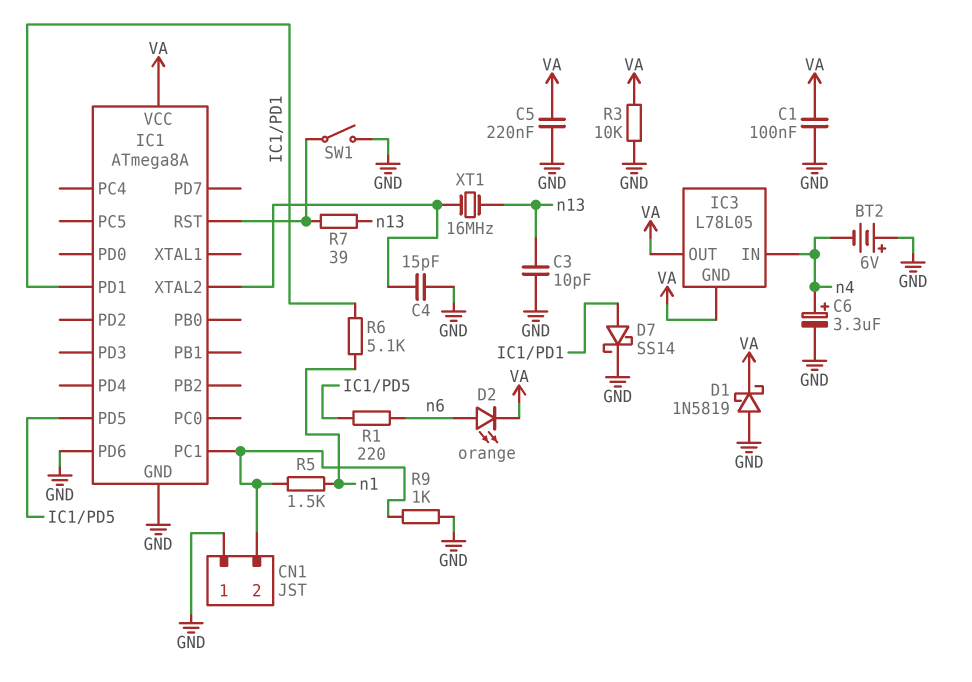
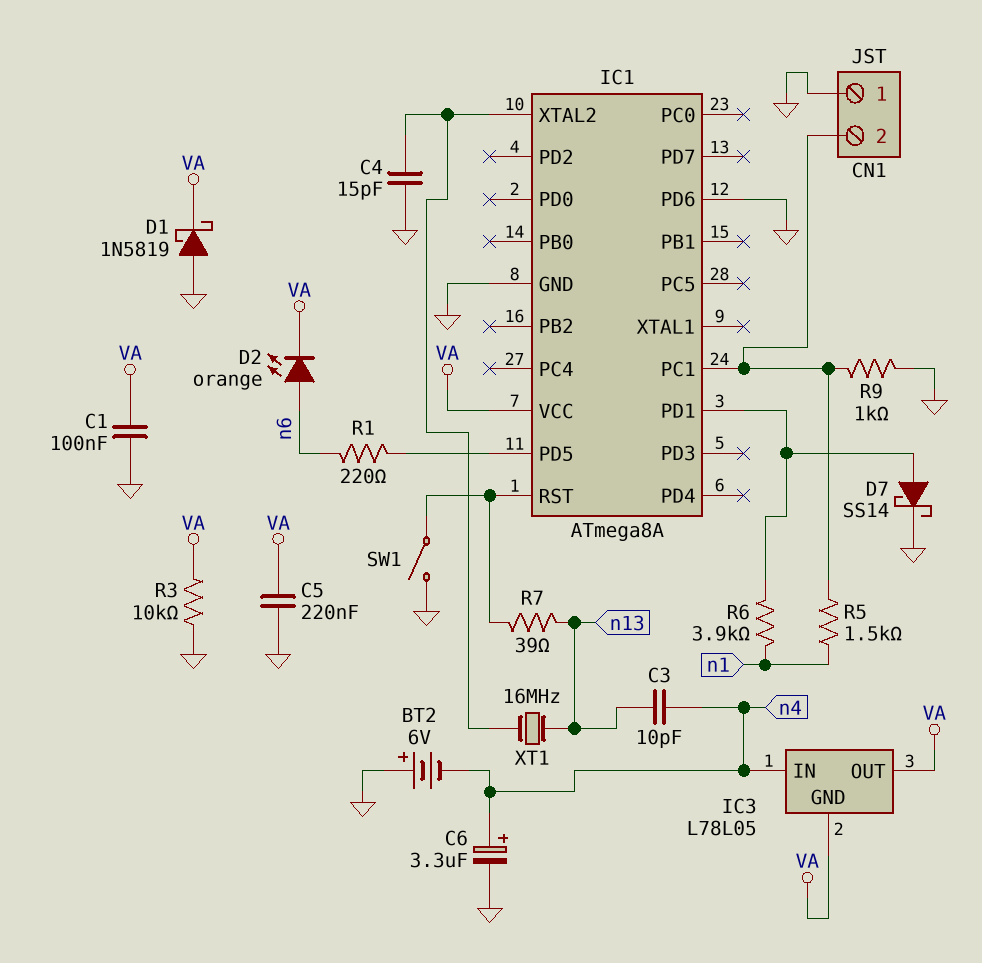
C3: 10pF (GND, n13) -> 10pF (n4, n13)
R6: 5.1k (IC1/PD1, n1) -> 3.9k (IC1/PD1, n1)

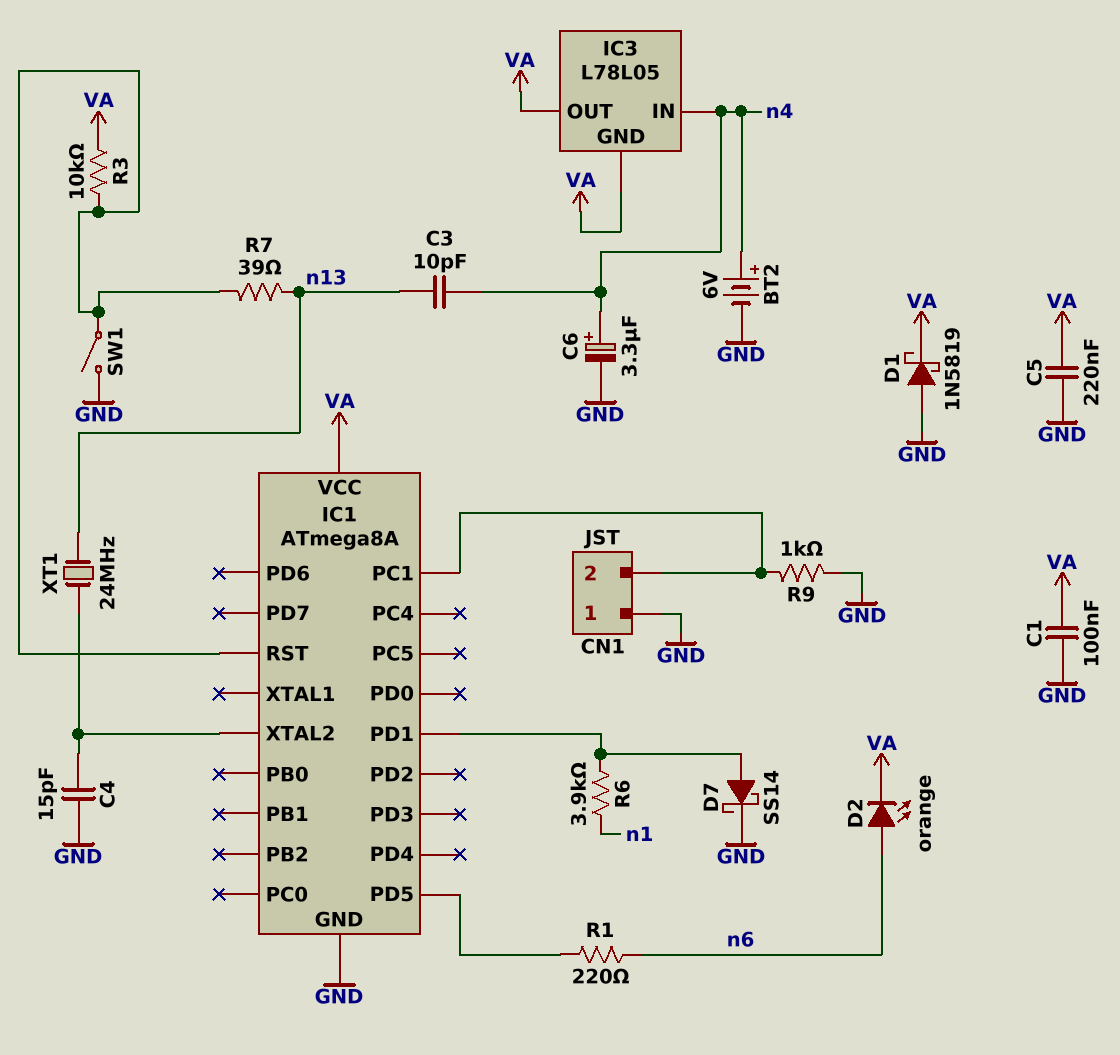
BT2: 6V (plus GND, minus n4) -> 6V (plus n4, minus GND)
IC1 pin PD6: GND -> none
R3: 10k (GND, VA) -> 10k (IC1/RST, VA)
R5: 1.5k (CN1/2, n1) -> none
XT1: 16MHz (IC1/XTAL2, n13) -> 24MHz (IC1/XTAL2, n13)

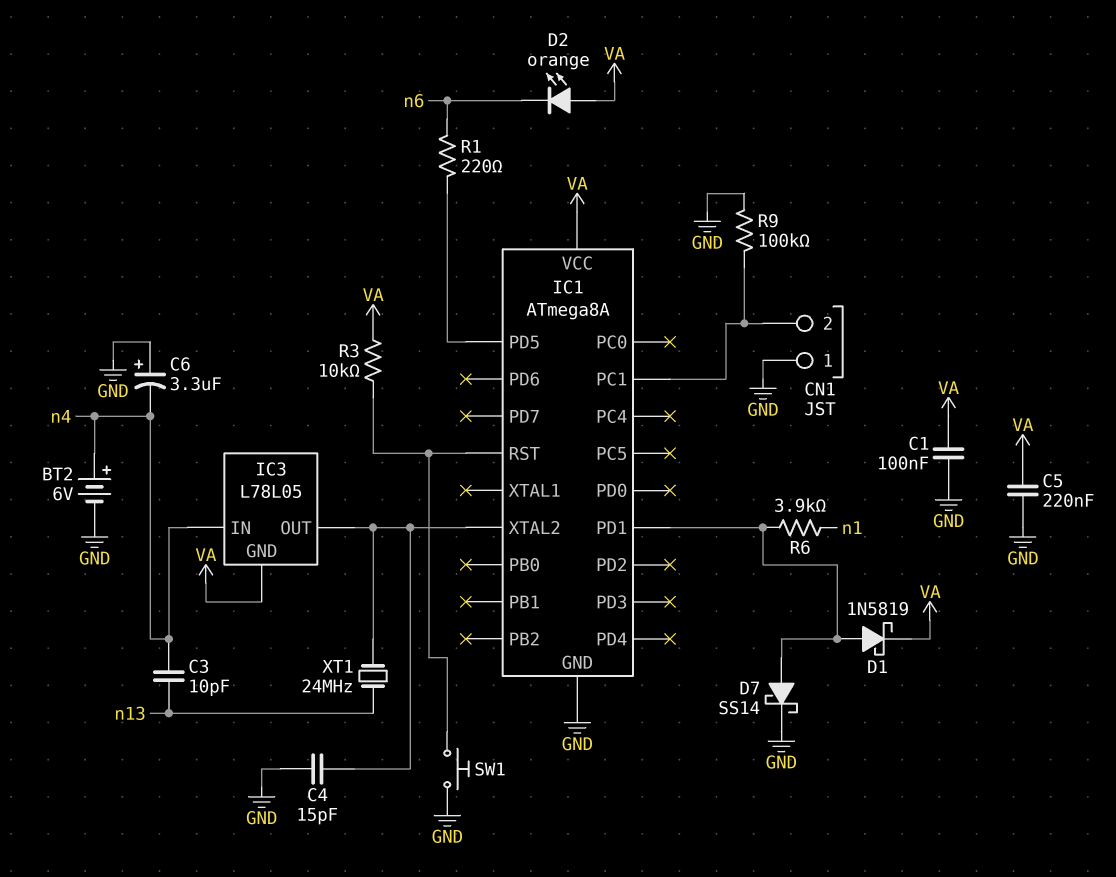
C6: 3.3uF (plus n4, minus GND) -> 3.3uF (plus GND, minus n4)
D1: schottky 1N5819 (A GND, K VA) -> schottky 1N5819 (A IC1/PD1, K VA)
D2: LED orange (A n6, K VA) -> LED orange (A VA, K n6)
IC3 pin OUT: VA -> IC1/XTAL2
R7: 39 (IC1/RST, n13) -> none
R9: 1k (CN1/2, GND) -> 100k (CN1/2, GND)
SW1: switch (GND, IC1/RST) -> button (GND, IC1/RST)

